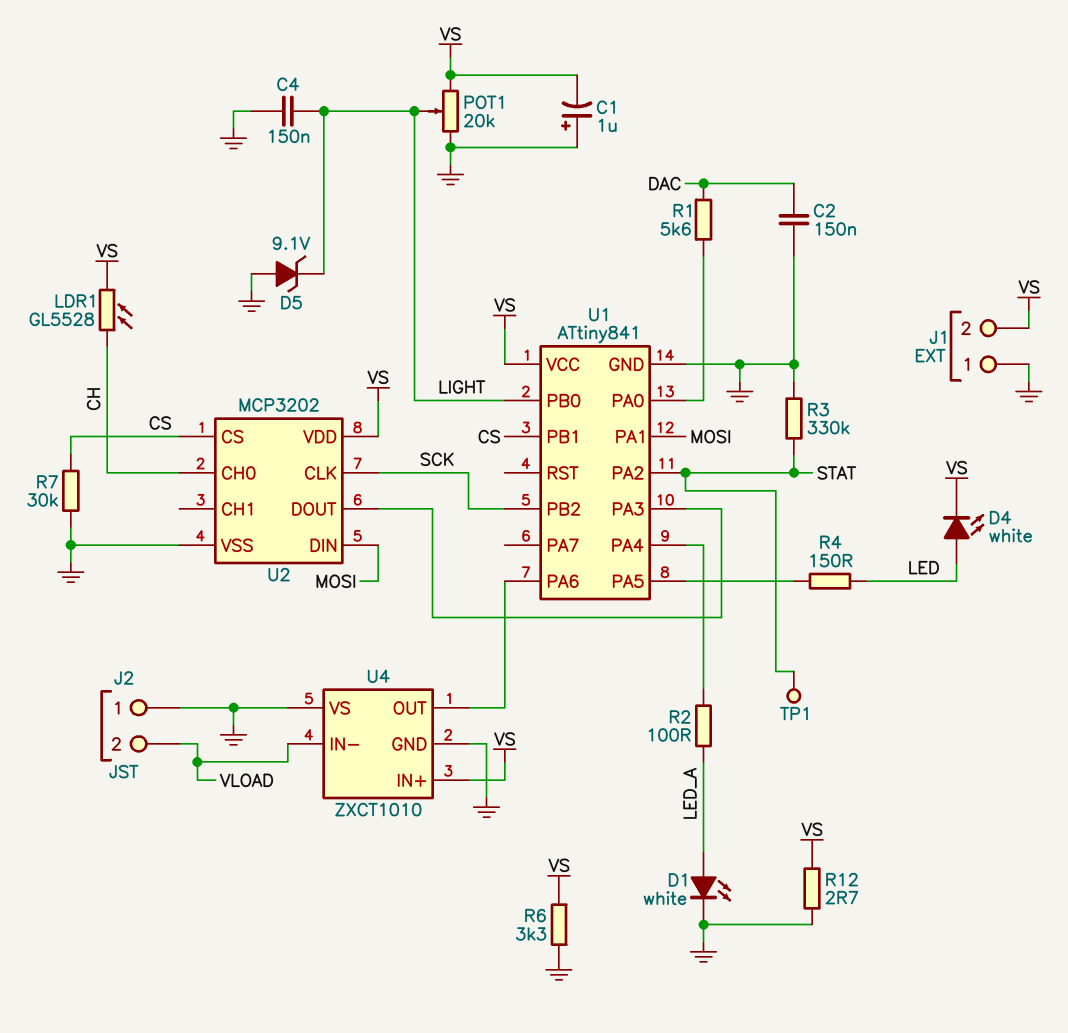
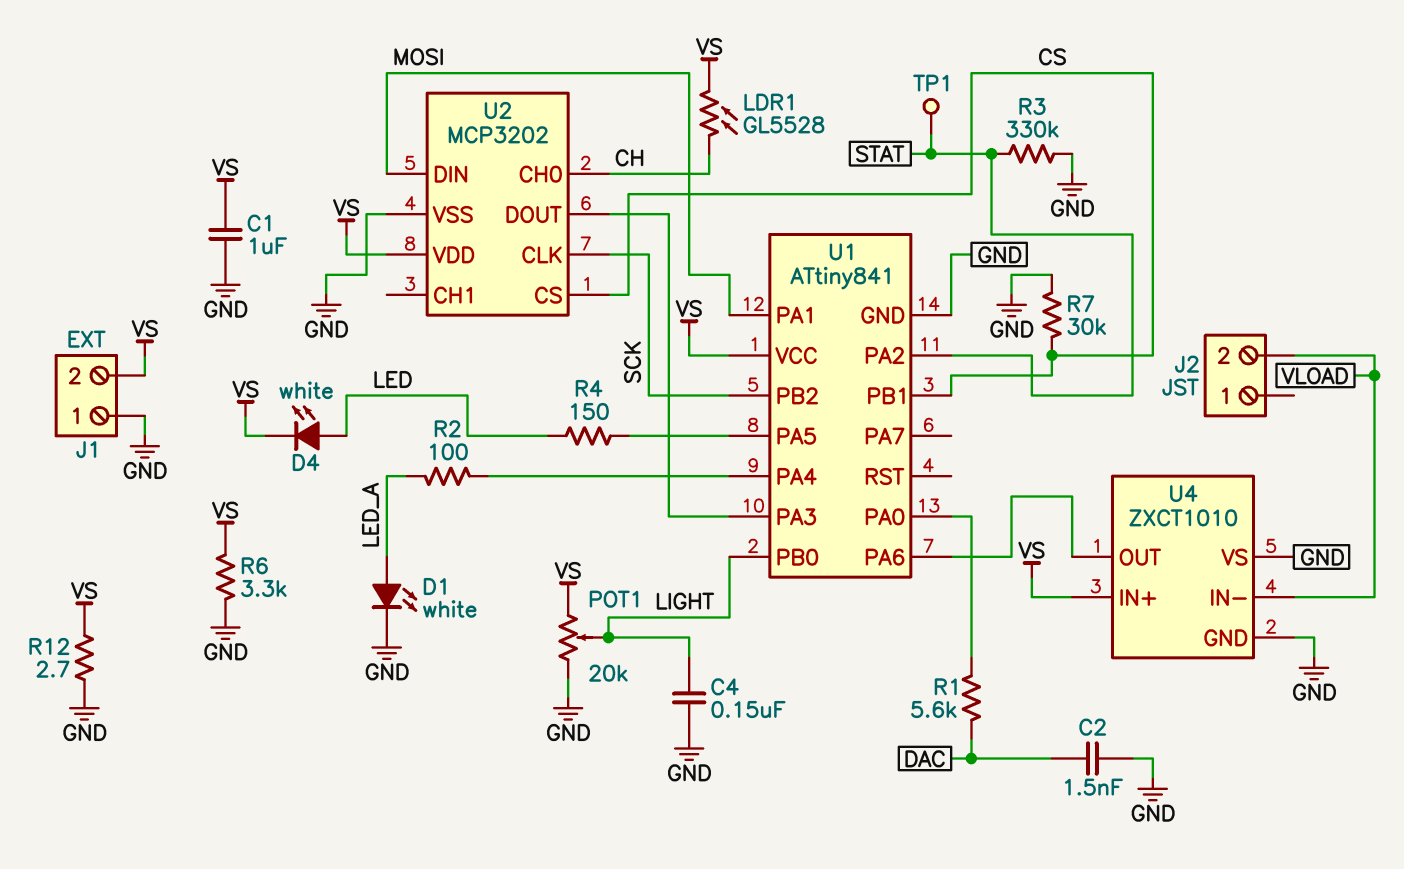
C1: 1uF (plus GND, minus VS) -> 1uF (GND, VS)
C2: 150nF (DAC, GND) -> 1.5nF (DAC, GND)
D5: zener 9.1V (A GND, K LIGHT) -> none
J2 pin 1: GND -> none

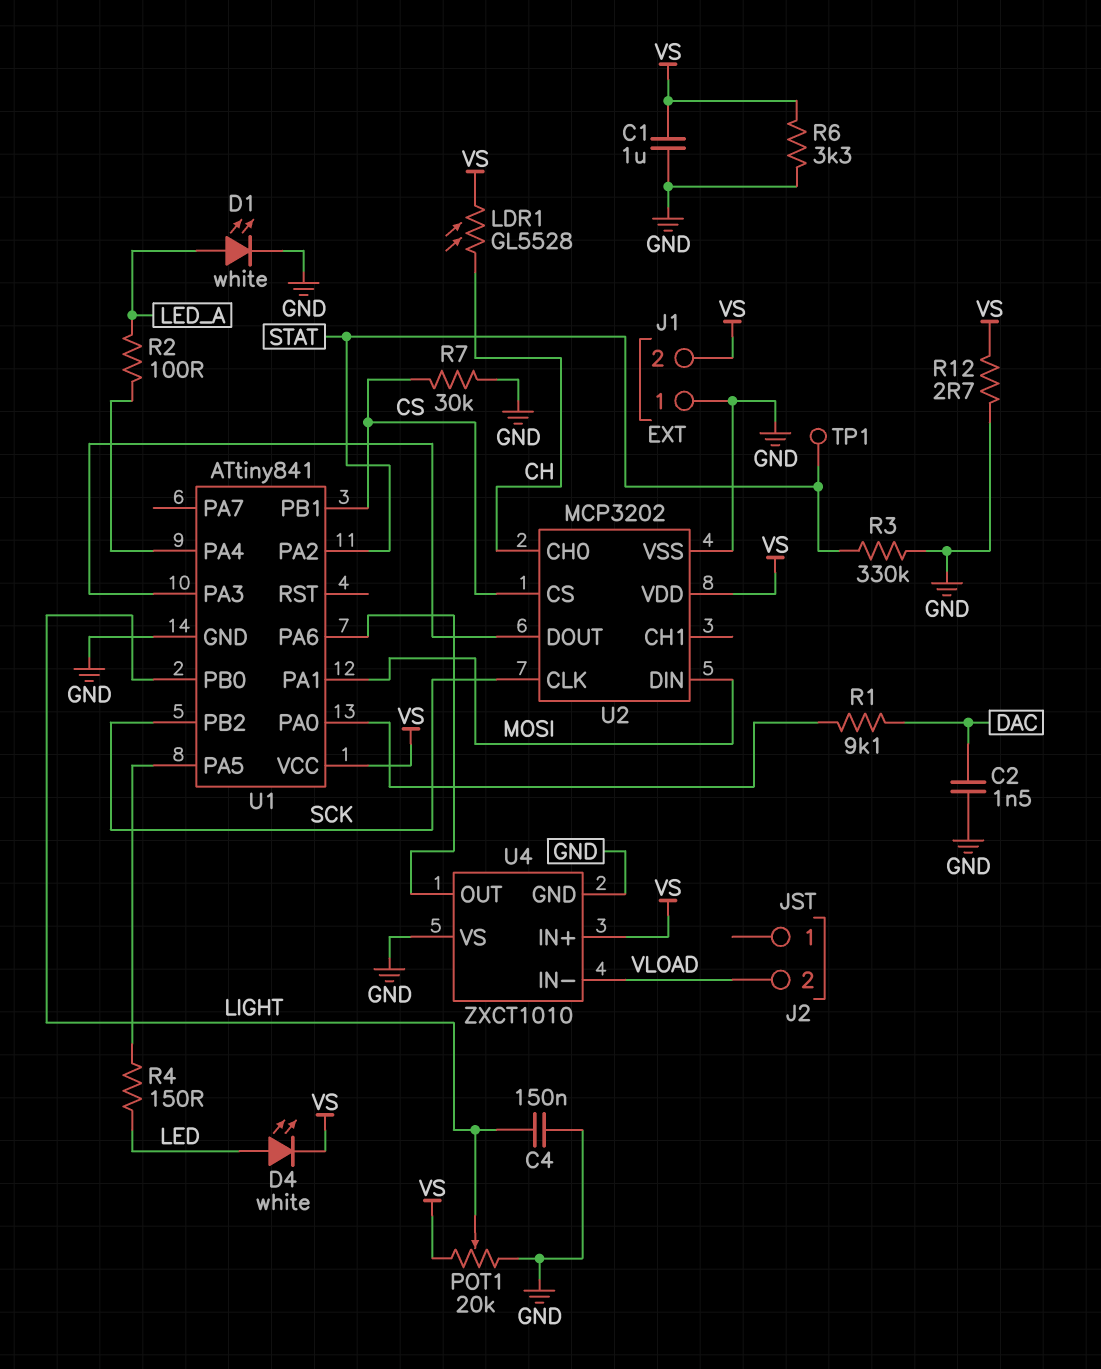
R1: 5.6k (DAC, U1/PA0) -> 9.1k (DAC, U1/PA0)

